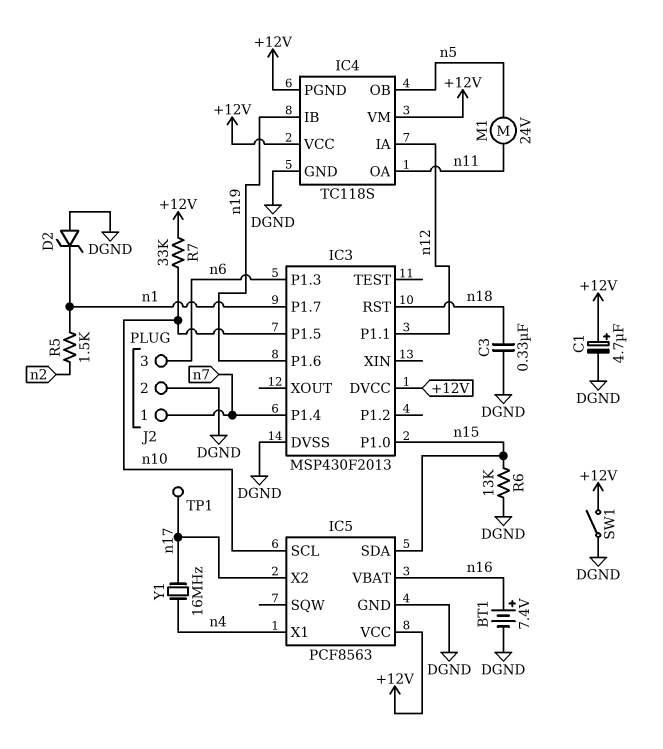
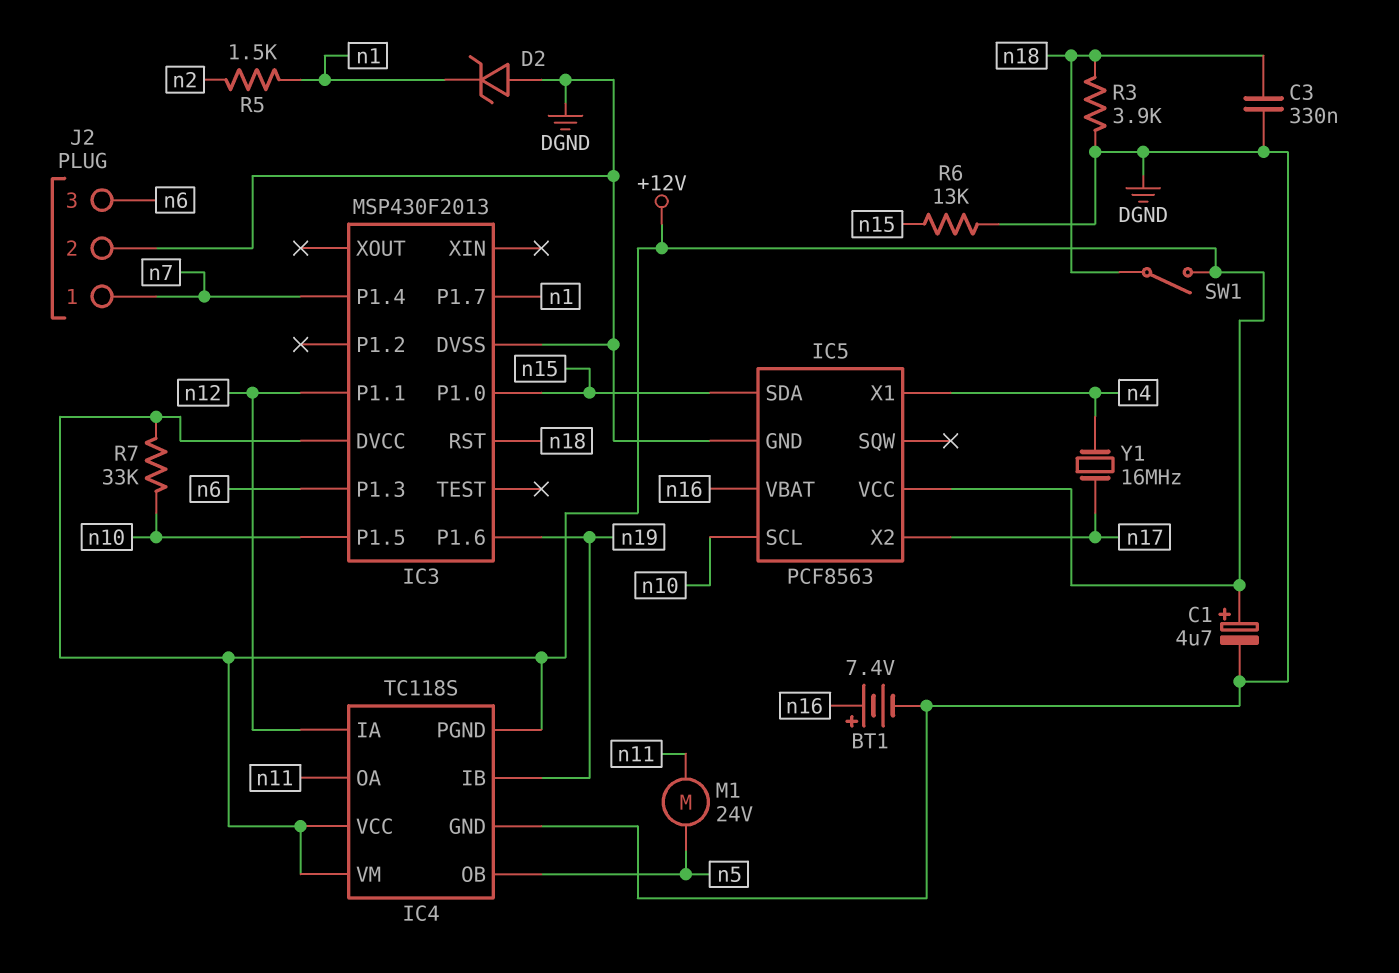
R3: none -> 3.9k (DGND, n18)
SW1: switch (+12V, DGND) -> switch (+12V, n18)
TP1: test point (n17) -> none

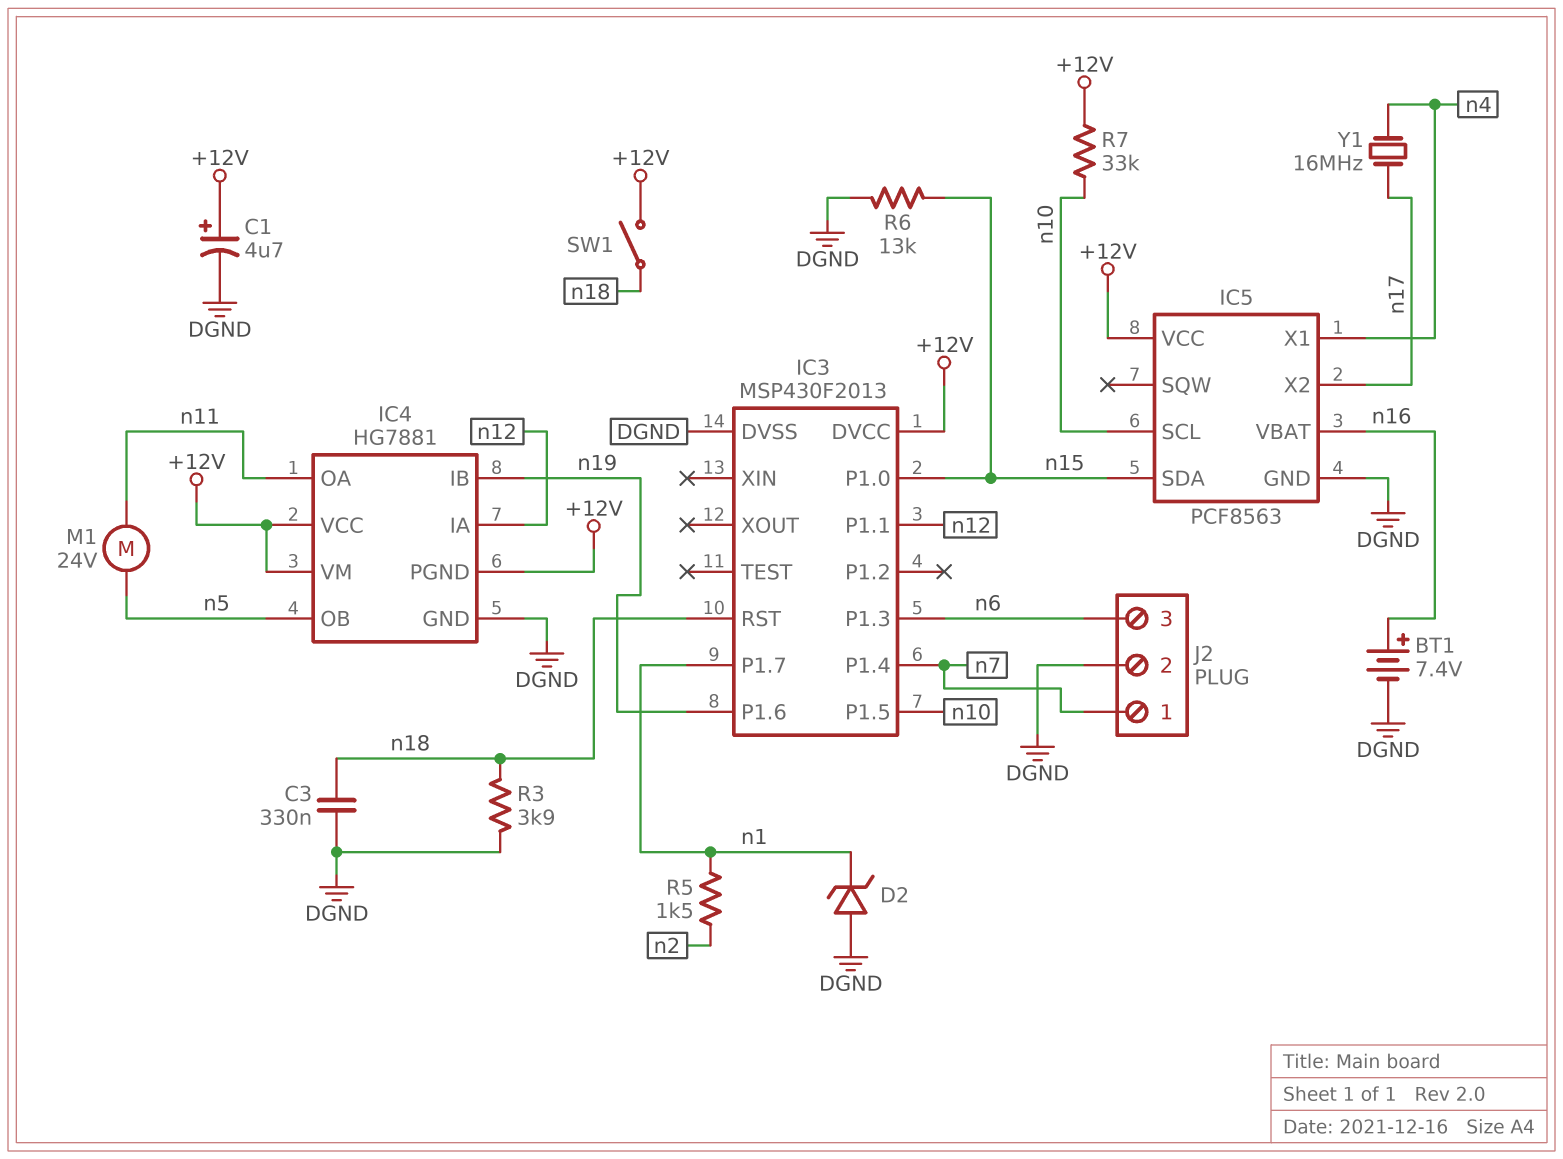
IC4: TC118S -> HG7881

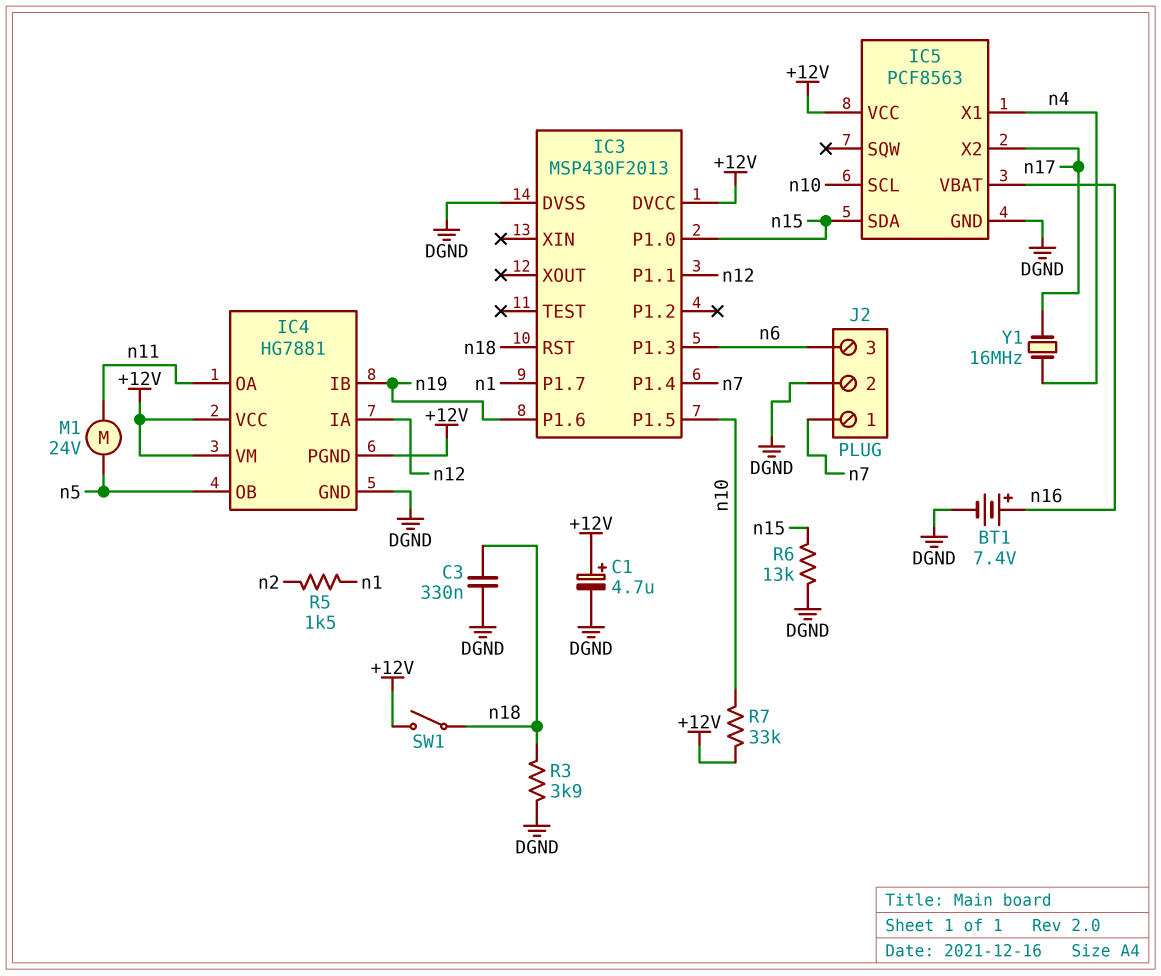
D2: zener (A DGND, K n1) -> none

